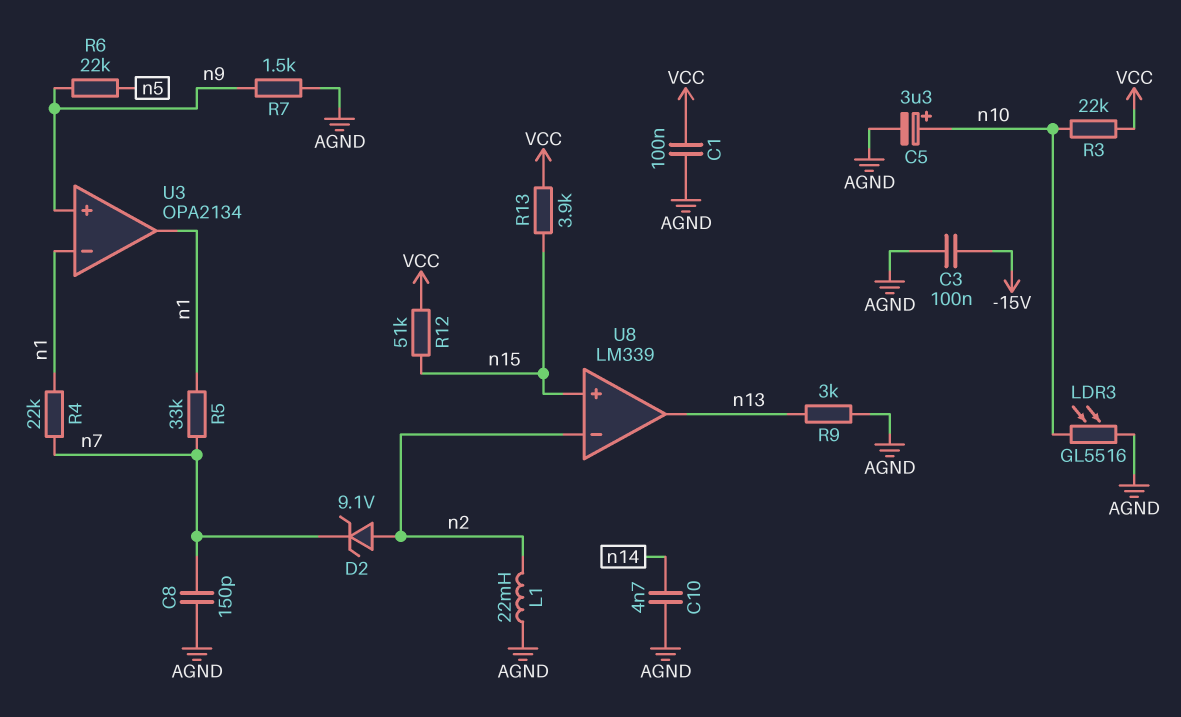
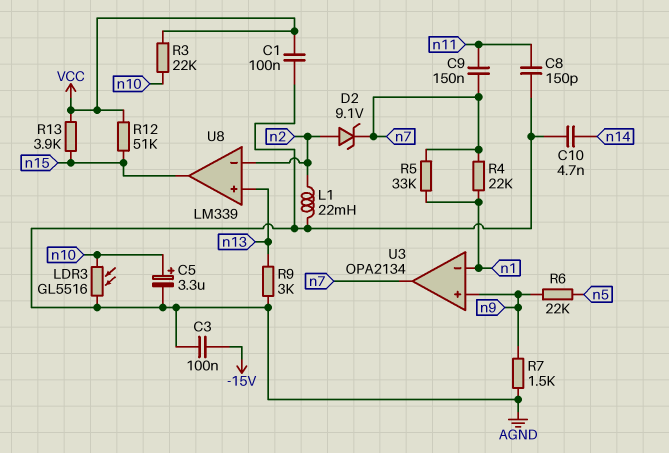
C8: 150pF (AGND, n7) -> 150pF (AGND, n11)
C9: none -> 150nF (n7, n11)
U3 pin out: n1 -> n7
U8 pin in+: n15 -> n13
U8 pin out: n13 -> n15

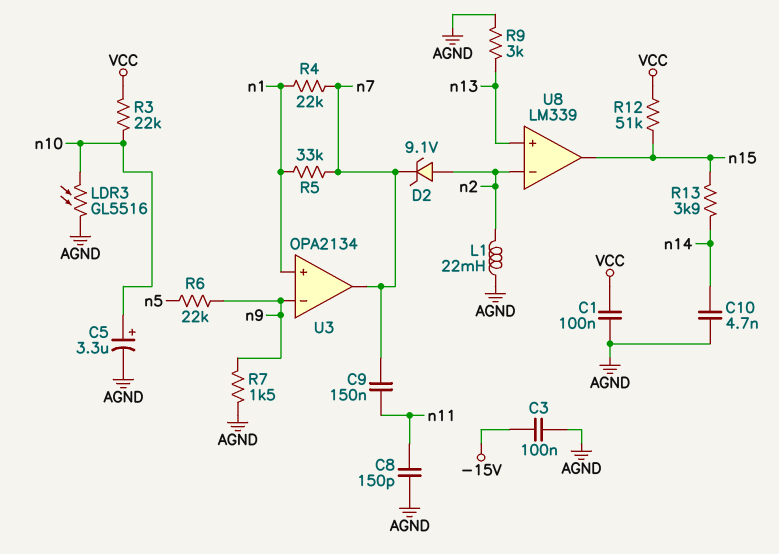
R13: 3.9k (VCC, n15) -> 3.9k (n14, n15)
U3 pin in+: n9 -> n1
U3 pin in-: n1 -> n9

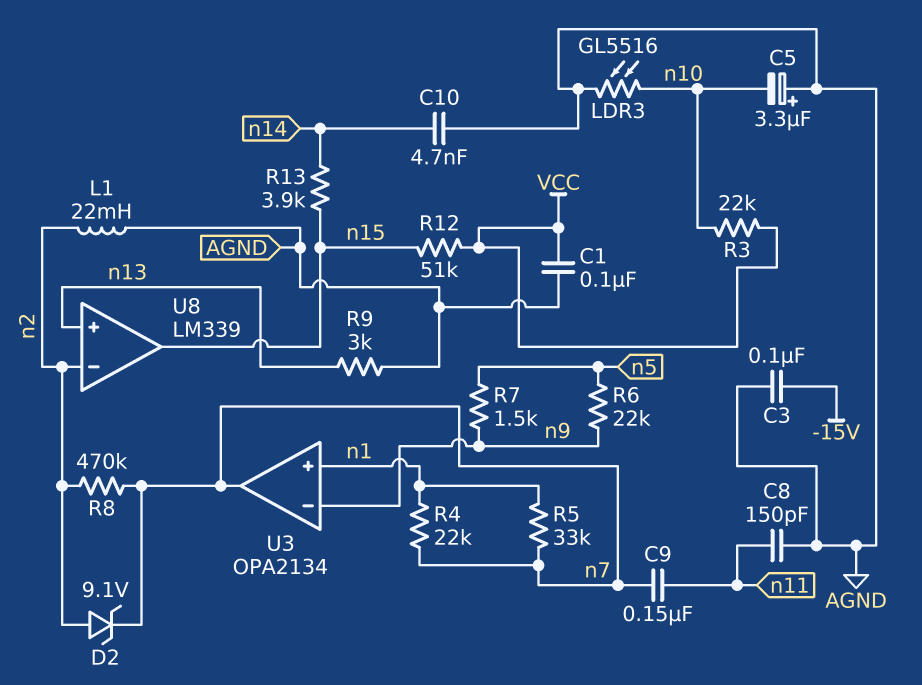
C5: 3.3uF (plus n10, minus AGND) -> 3.3uF (plus AGND, minus n10)
R7: 1.5k (AGND, n9) -> 1.5k (n5, n9)
R8: none -> 470k (n2, n7)

